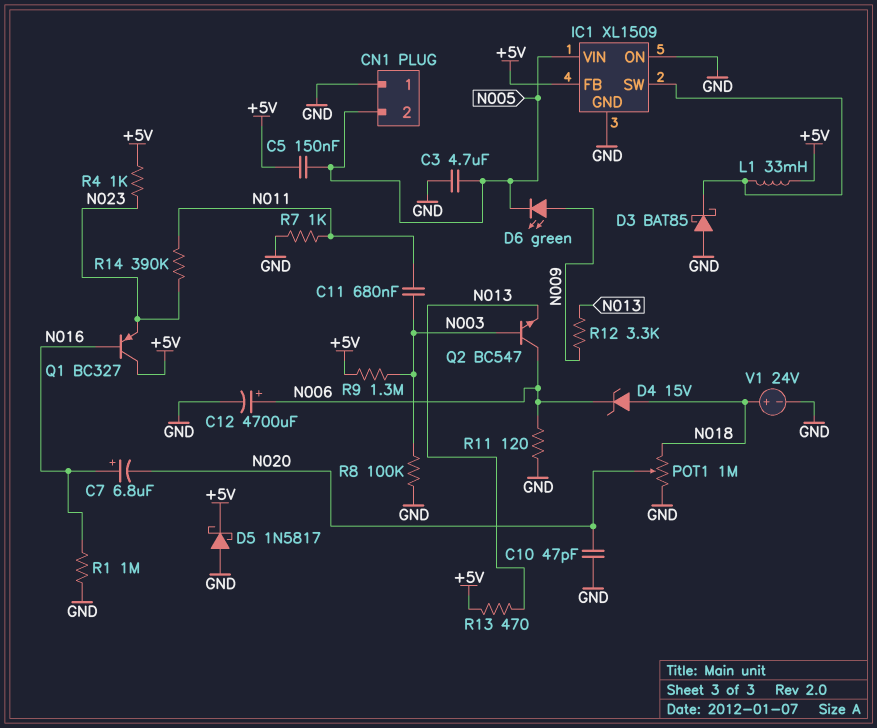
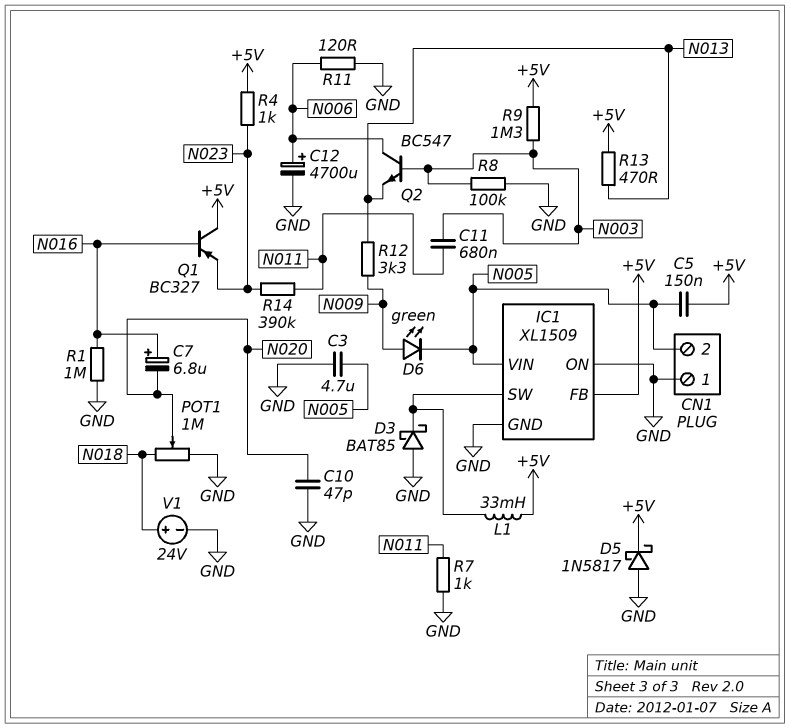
D4: zener 15V (A N018, K N006) -> none

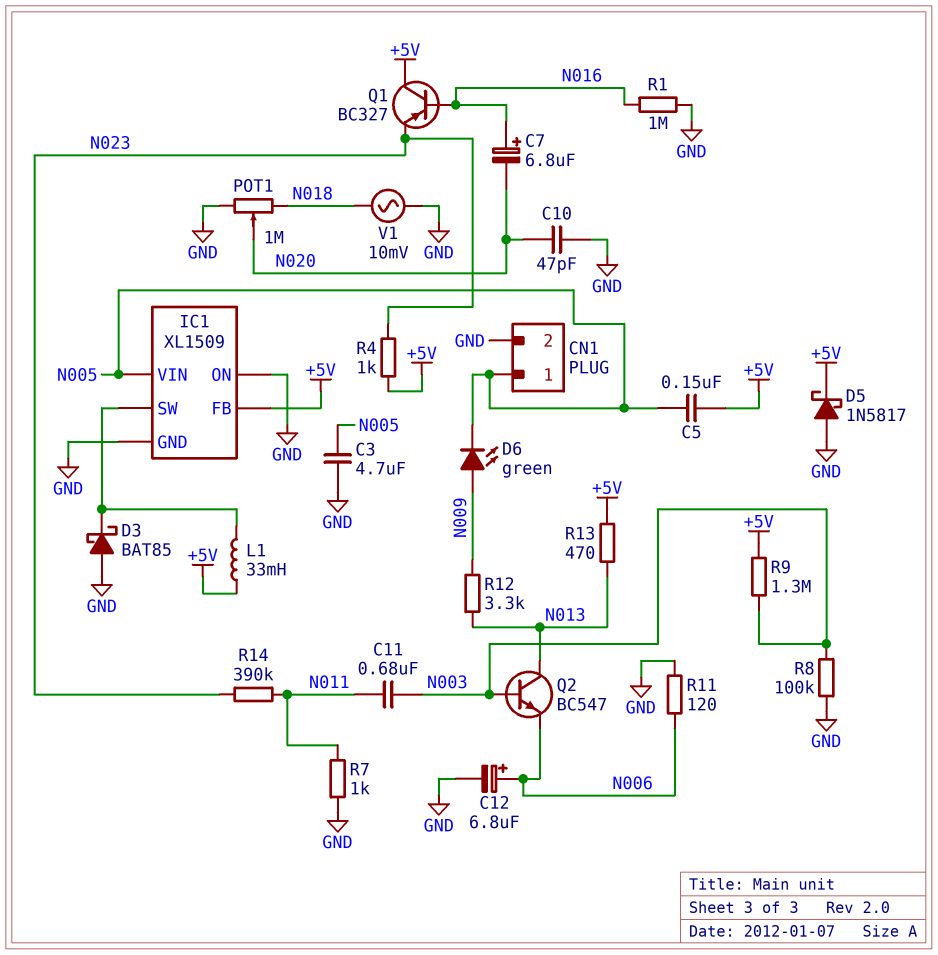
C12: 4700uF (plus N006, minus GND) -> 6.8uF (plus N006, minus GND)
CN1 pin 1: GND -> N005
CN1 pin 2: N005 -> GND
Q2: NPN BC547 (B N003, C N006, E N013) -> NPN BC547 (B N003, C N013, E N006)
V1: 24V (plus N018, minus GND) -> AC 10mV (GND, N018)

